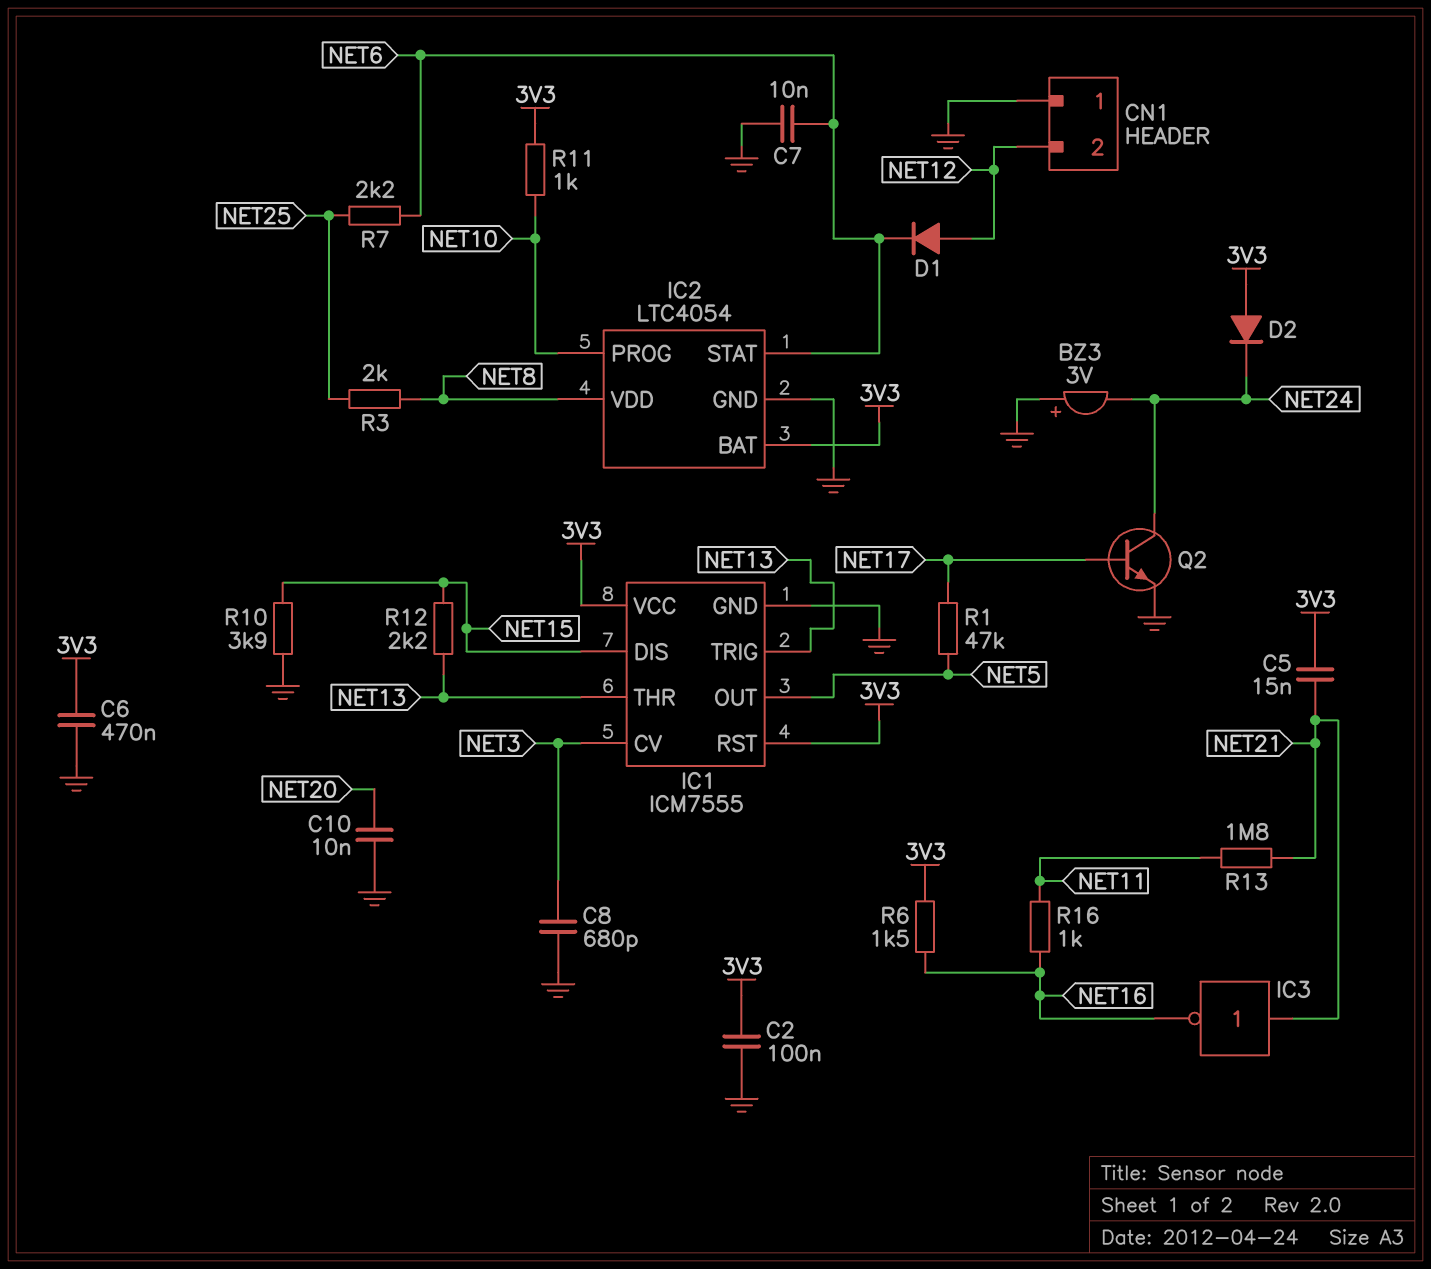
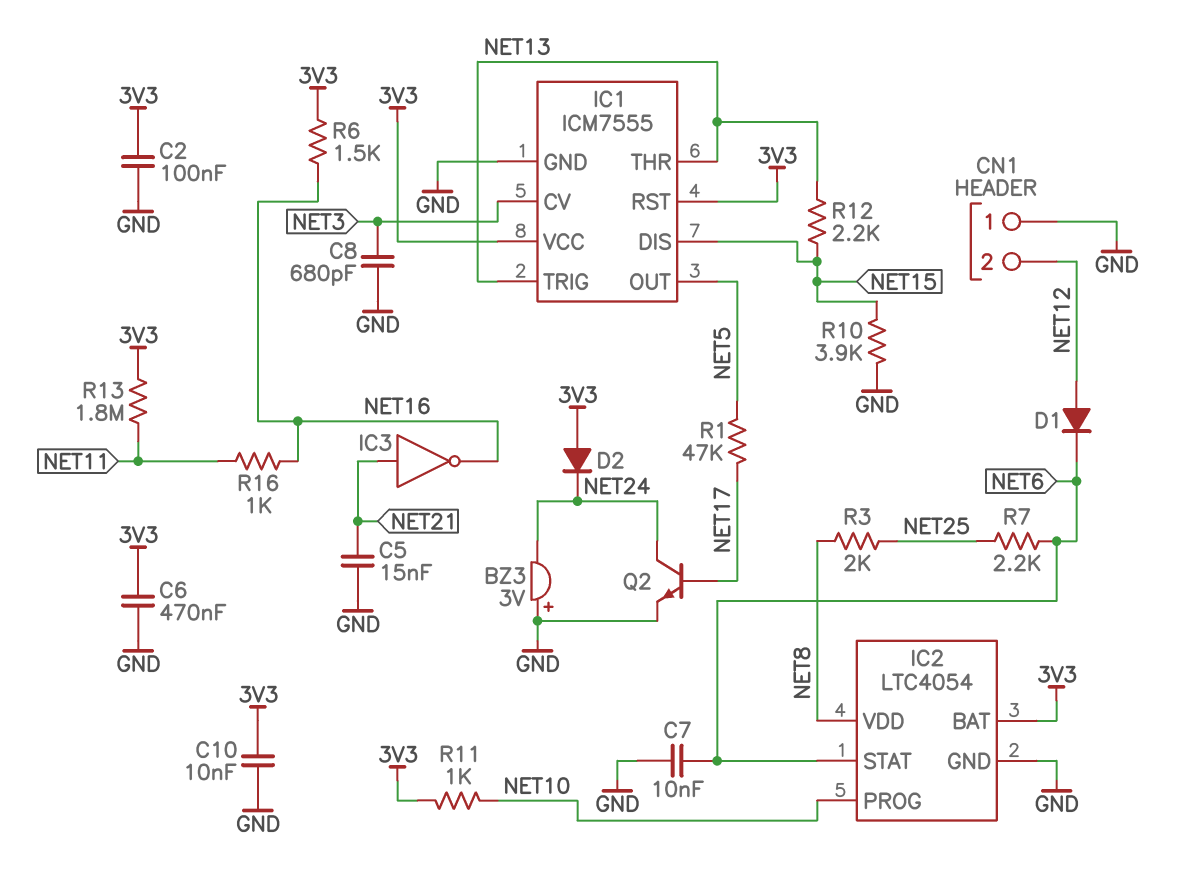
C5: 15nF (3V3, NET21) -> 15nF (GND, NET21)
C10: 10nF (GND, NET20) -> 10nF (3V3, GND)
R13: 1.8M (NET11, NET21) -> 1.8M (3V3, NET11)

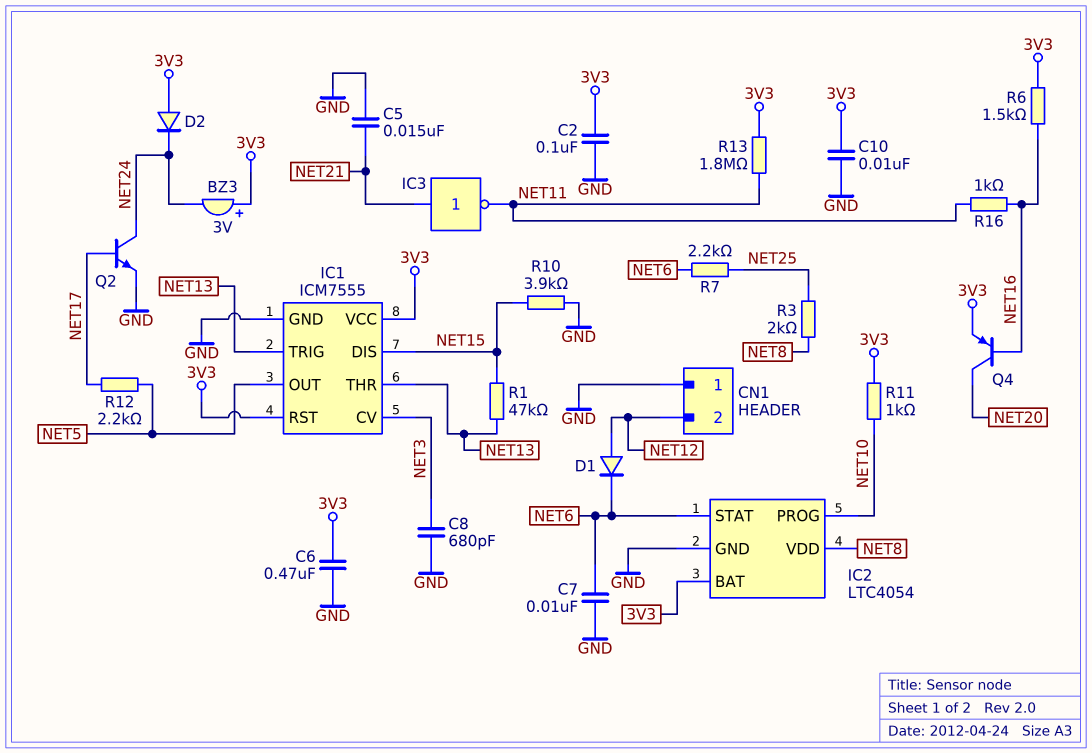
BZ3: buzzer 3V (plus GND, minus NET24) -> buzzer 3V (plus 3V3, minus NET24)
IC3: NOT (in NET21, out NET16) -> NOT (in NET21, out NET11)
Q4: none -> PNP (B NET16, C NET20, E 3V3)
R1: 47k (NET5, NET17) -> 47k (NET13, NET15)
R12: 2.2k (NET13, NET15) -> 2.2k (NET5, NET17)

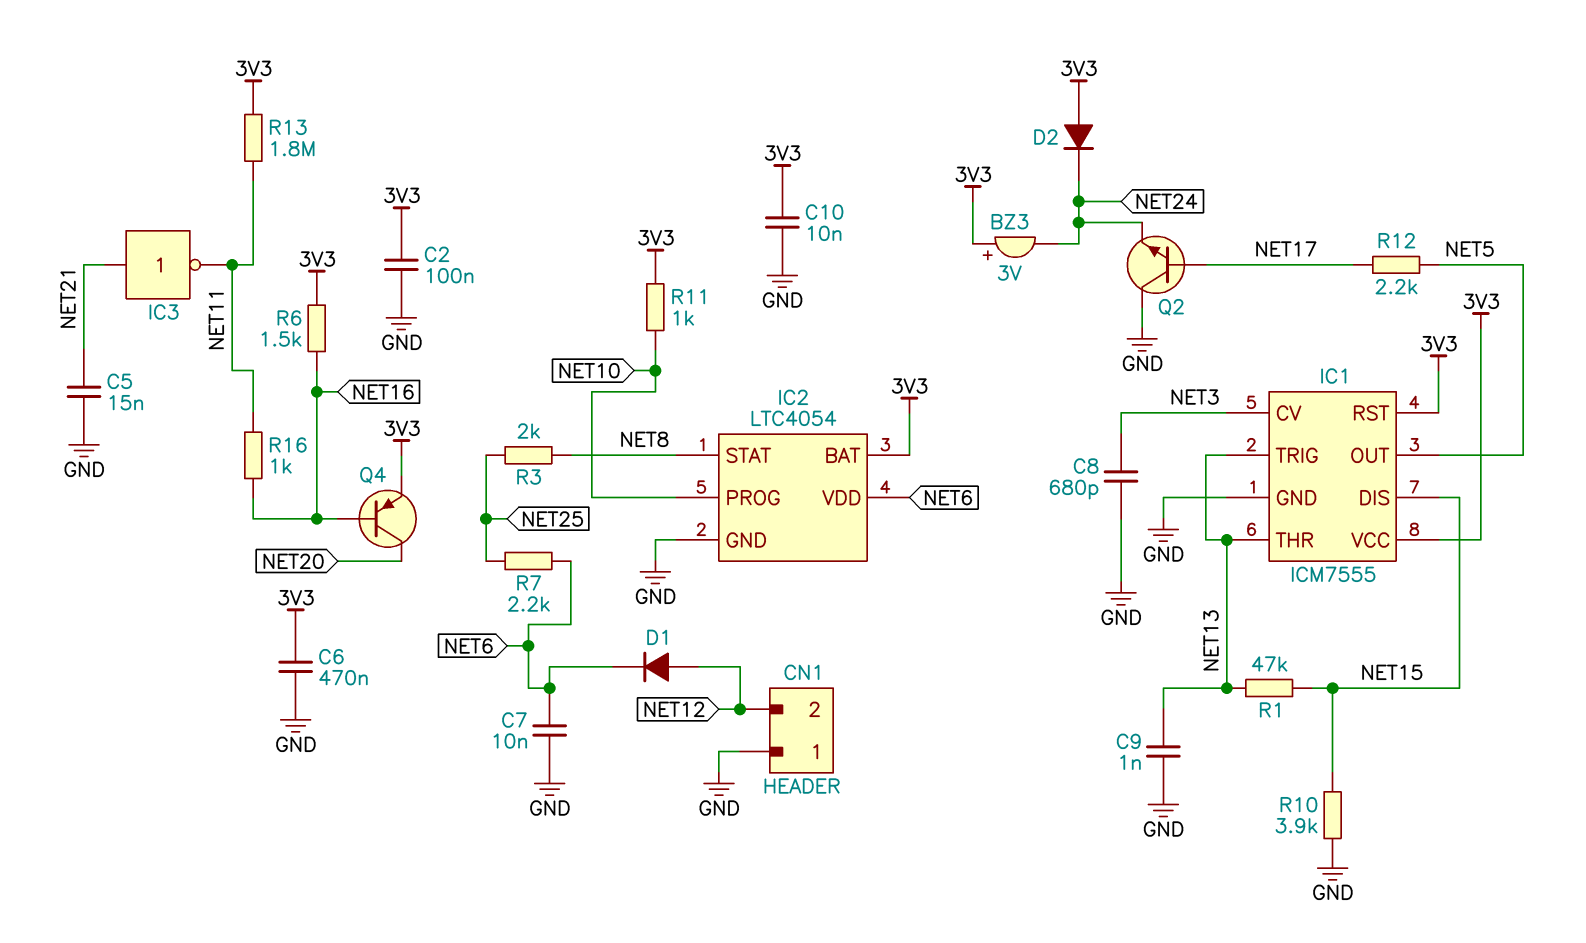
C9: none -> 1nF (GND, NET13)
IC2 pin STAT: NET6 -> NET8
IC2 pin VDD: NET8 -> NET6
Q2: NPN (B NET17, C NET24, E GND) -> NPN (B NET17, C GND, E NET24)

